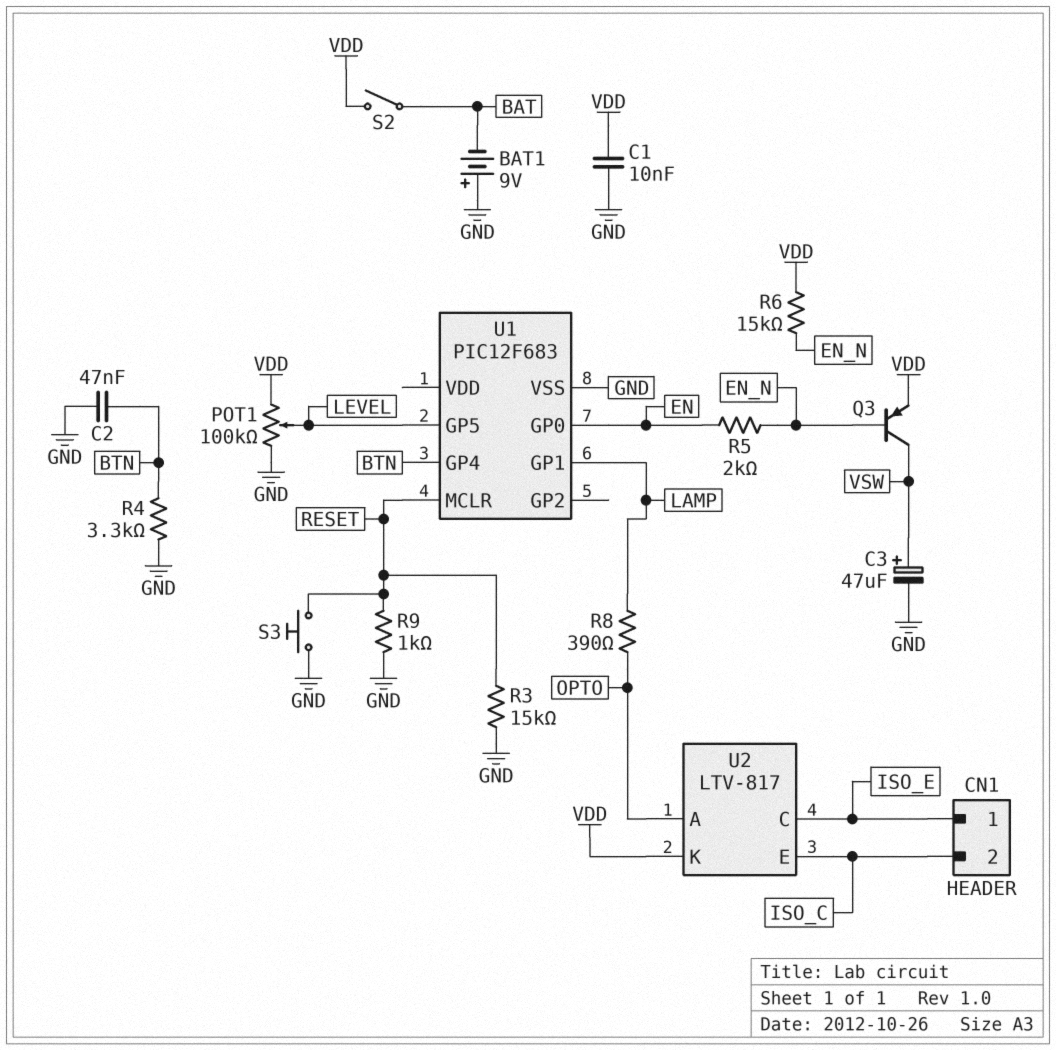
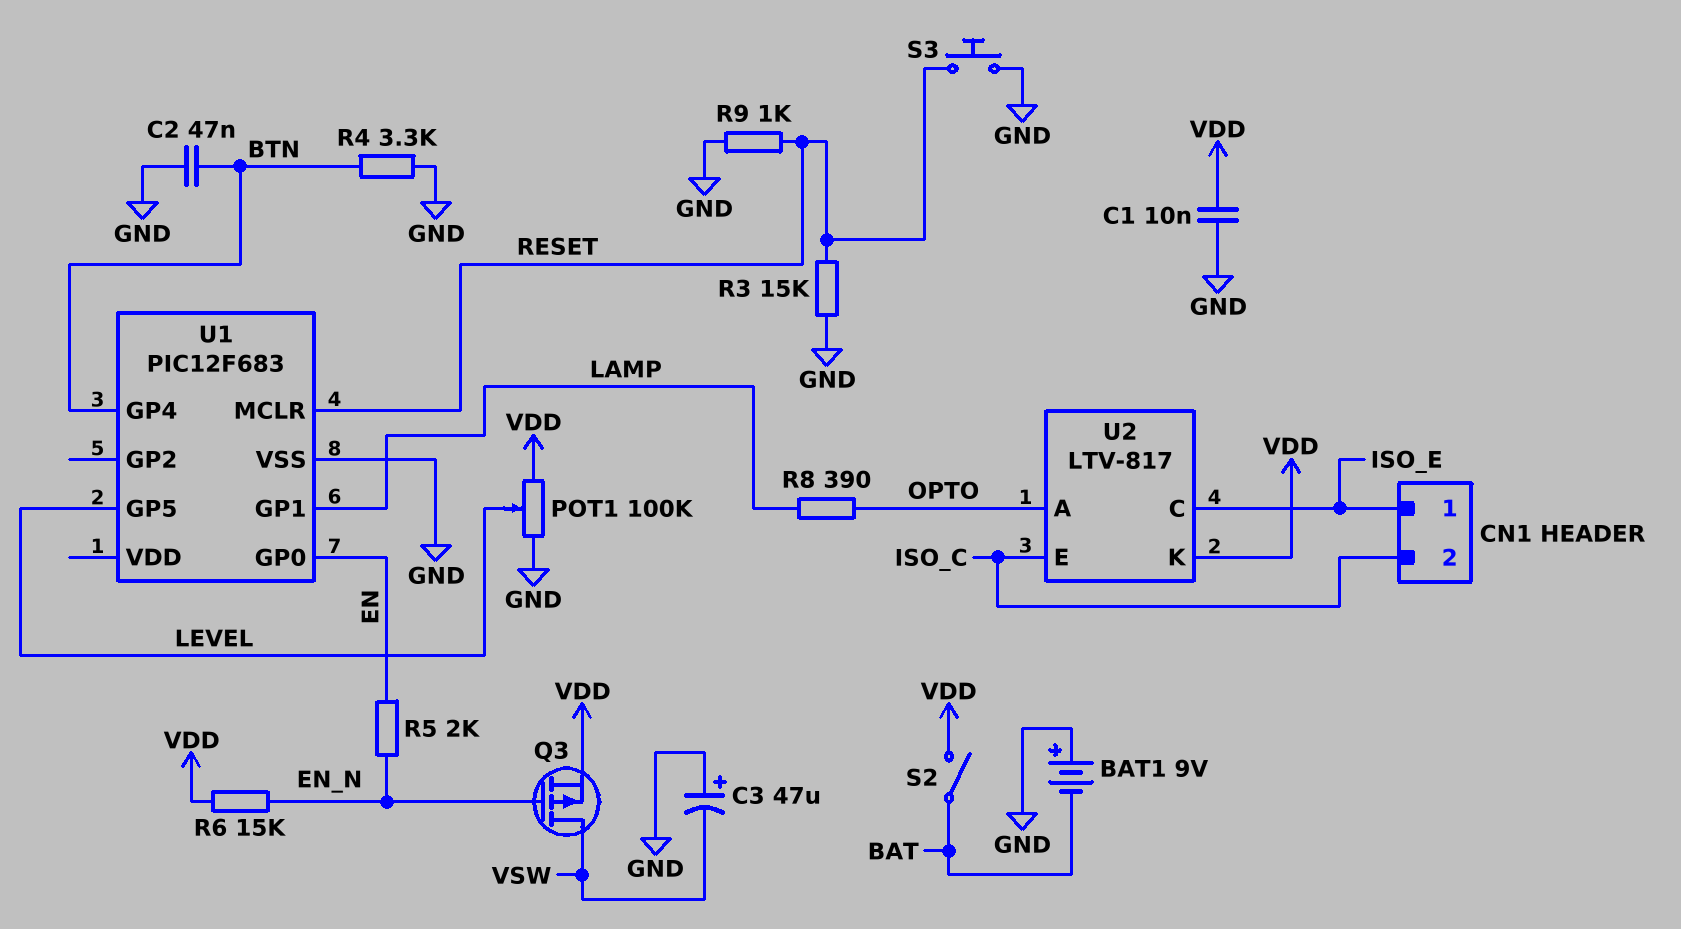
C3: 47uF (plus VSW, minus GND) -> 47uF (plus GND, minus VSW)
Q3: PNP (B EN_N, C VSW, E VDD) -> PMOS (G EN_N, D VSW, S VDD)

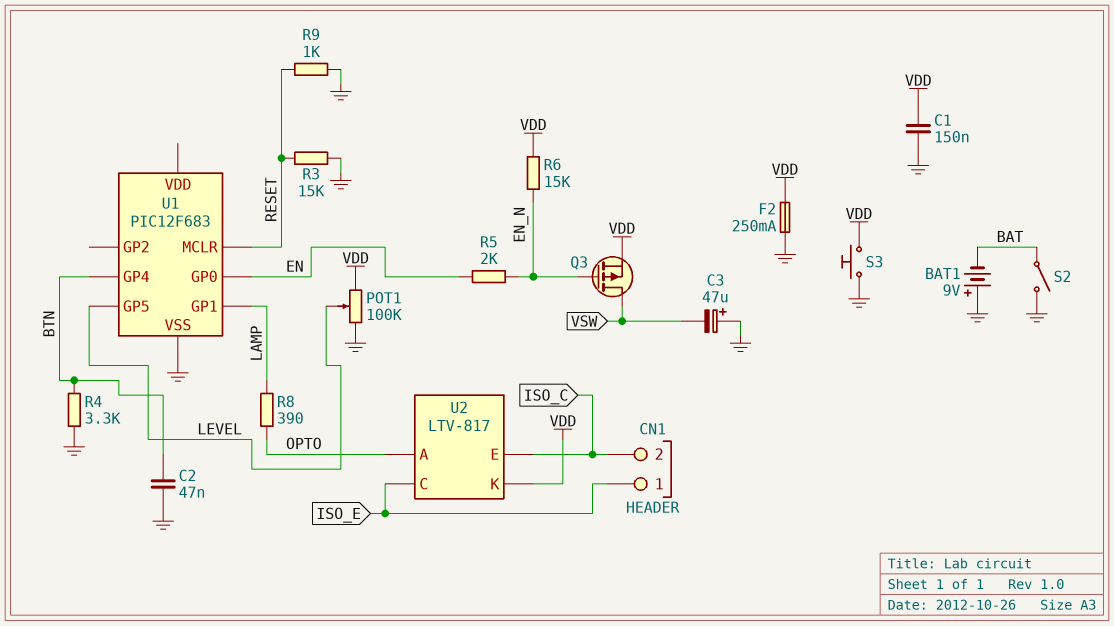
C1: 10nF (GND, VDD) -> 150nF (GND, VDD)
F2: none -> 250mA (GND, VDD)
S2: switch (BAT, VDD) -> switch (BAT, GND)
S3: button (GND, RESET) -> button (GND, VDD)

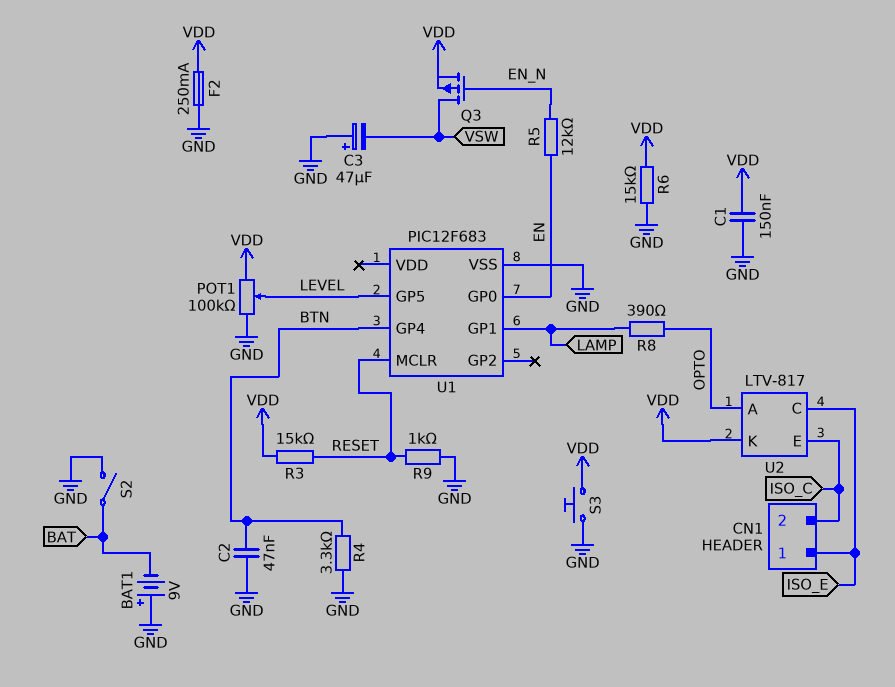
R3: 15k (GND, RESET) -> 15k (RESET, VDD)
R5: 2k (EN, EN_N) -> 12k (EN, EN_N)
R6: 15k (EN_N, VDD) -> 15k (GND, VDD)

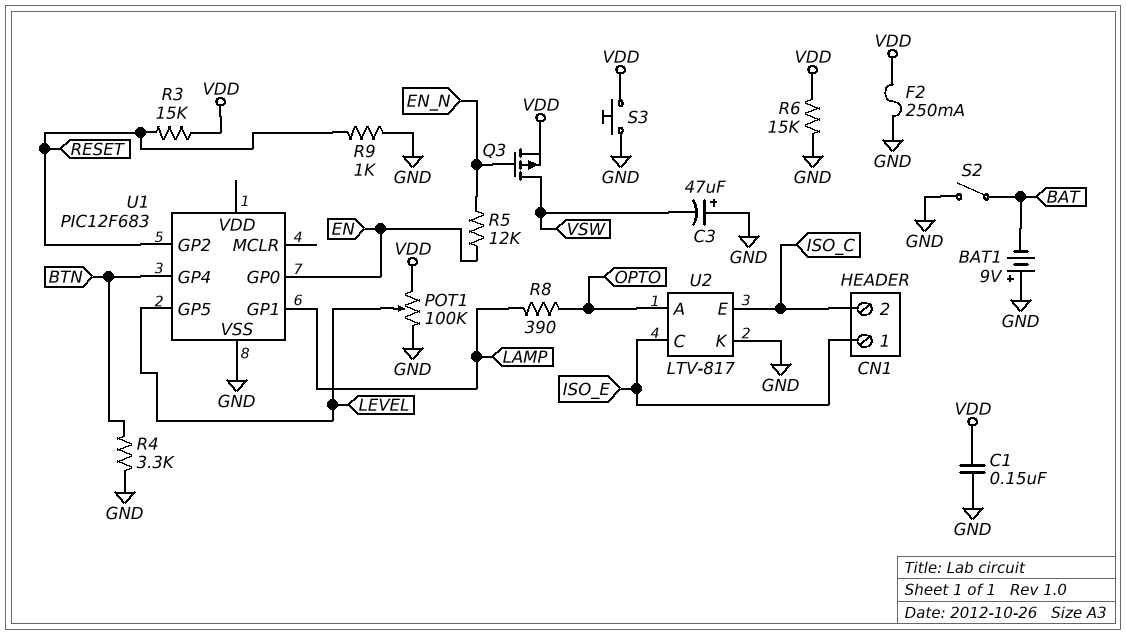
C2: 47nF (BTN, GND) -> none
U1 pin GP2: none -> RESET
U1 pin MCLR: RESET -> none
U2 pin K: VDD -> GND

